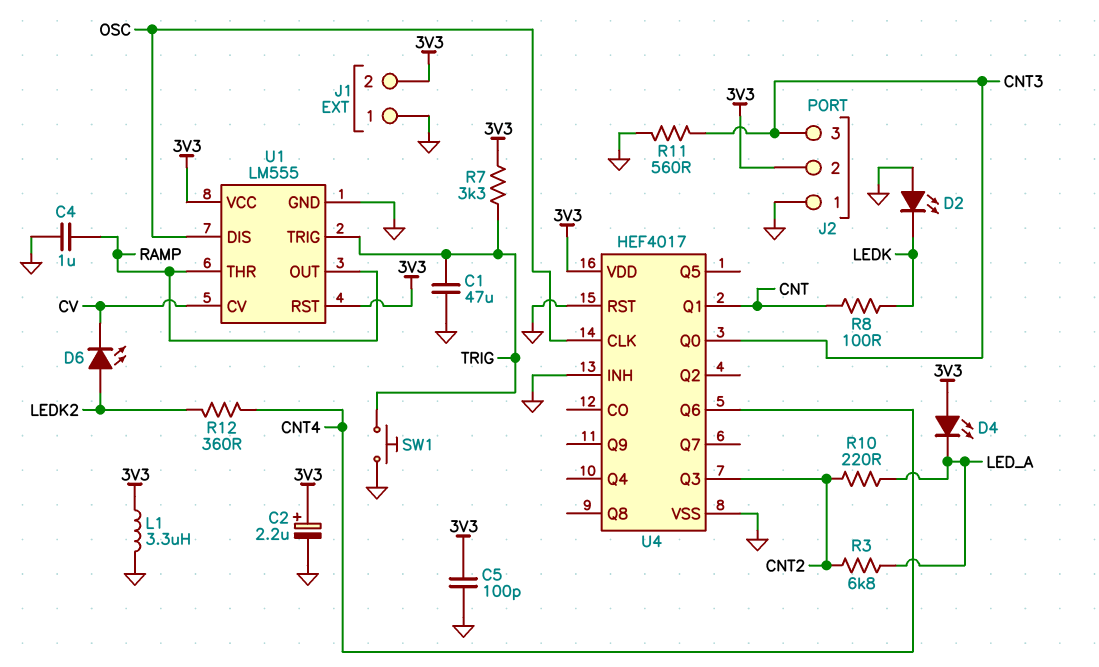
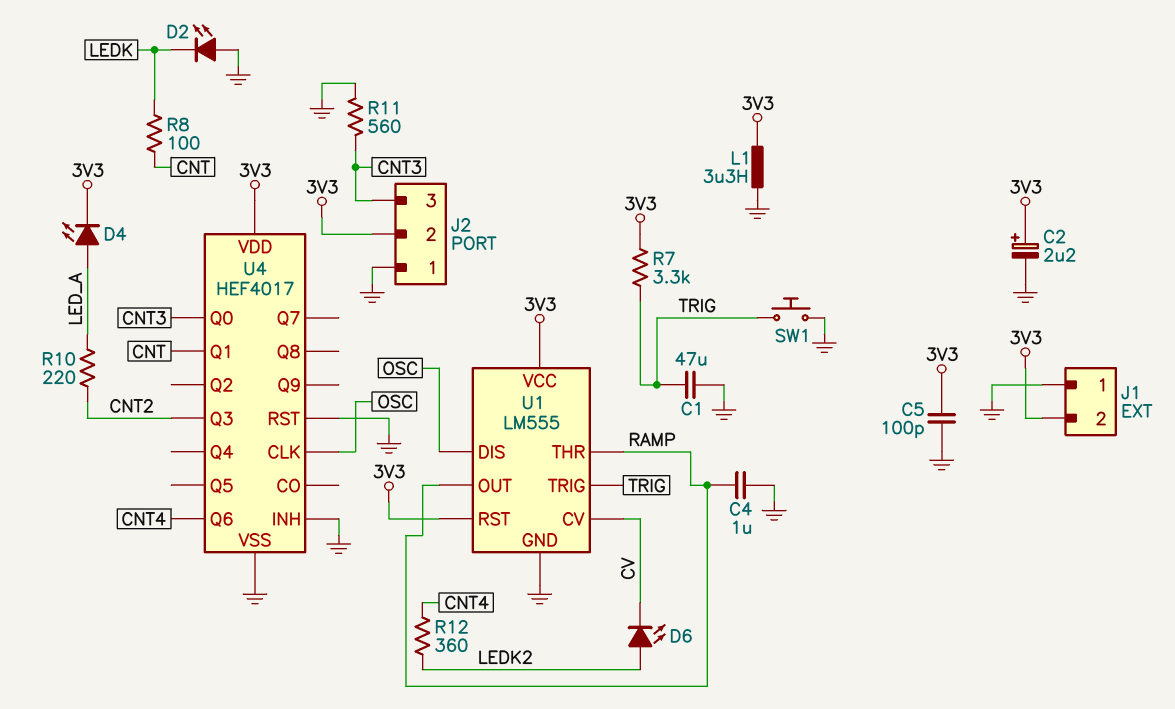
D4: LED (A 3V3, K LED_A) -> LED (A LED_A, K 3V3)
R3: 6.8k (CNT2, LED_A) -> none

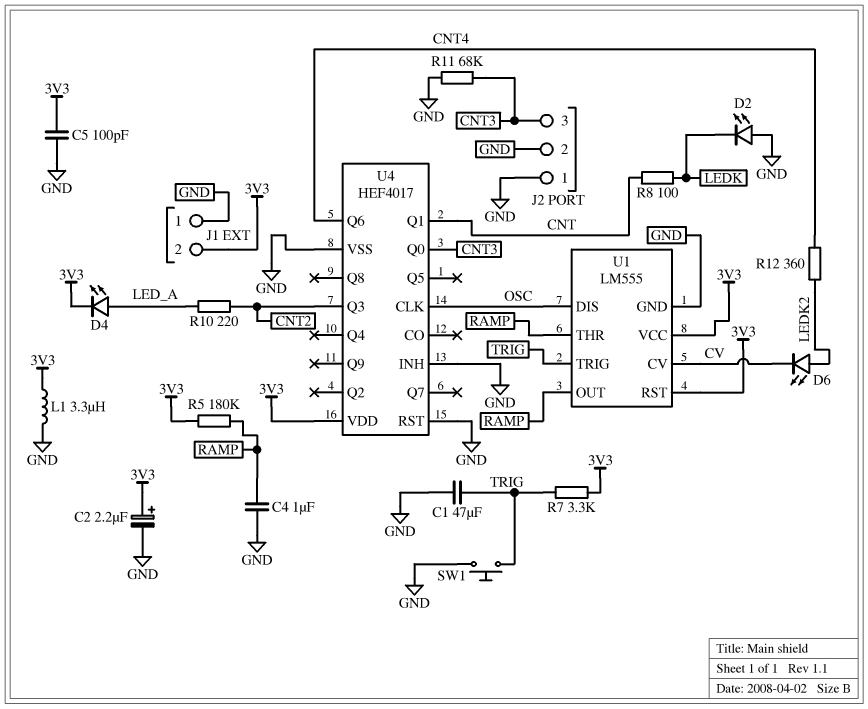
J2 pin 2: 3V3 -> GND
R5: none -> 180k (3V3, RAMP)
R11: 560 (CNT3, GND) -> 68k (CNT3, GND)

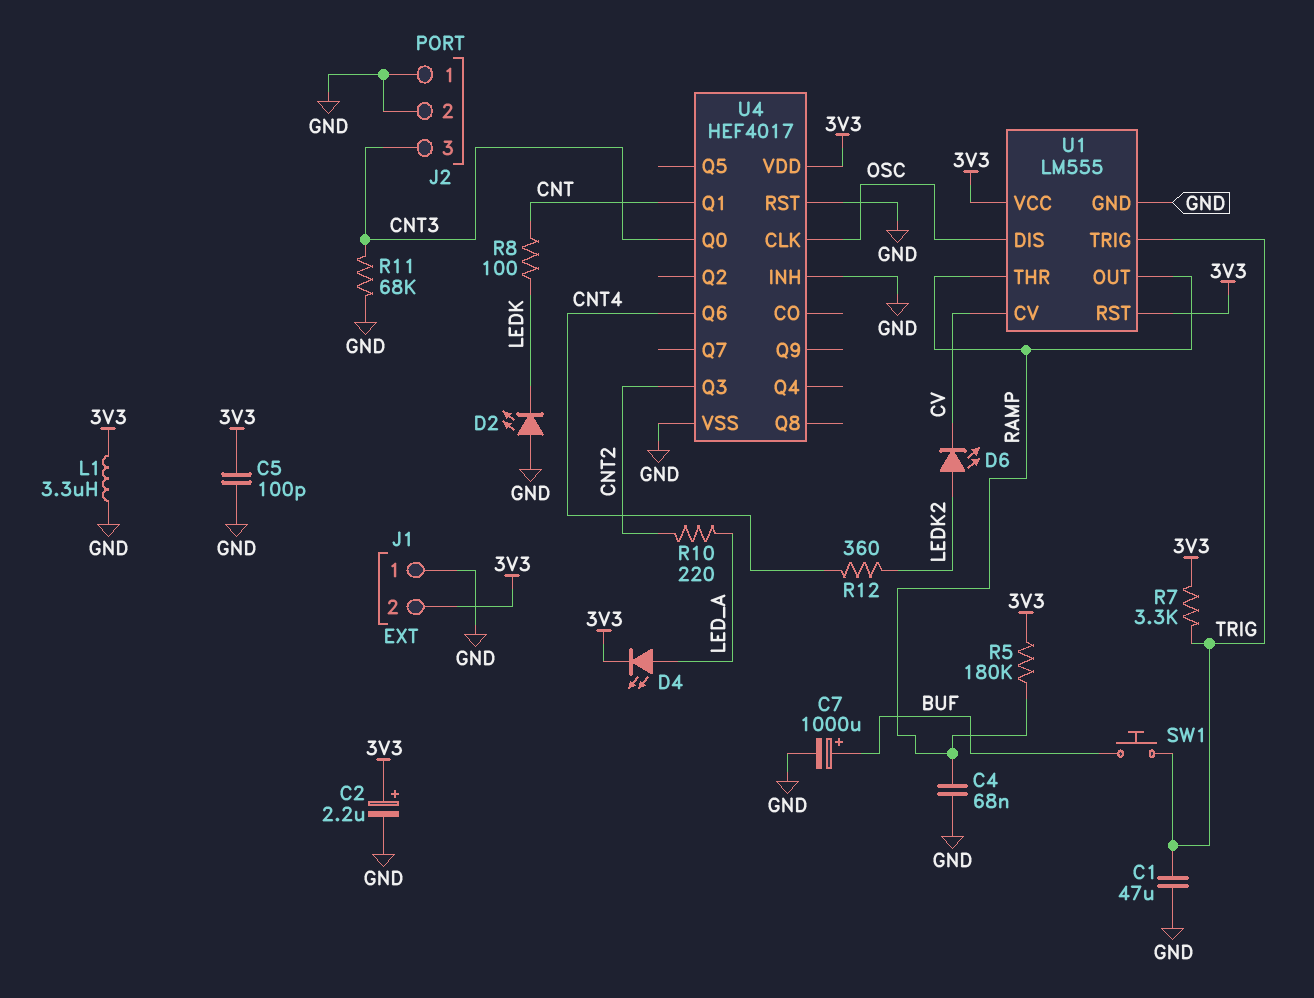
C4: 1uF (GND, RAMP) -> 68nF (GND, RAMP)
C7: none -> 1000uF (plus BUF, minus GND)
SW1: button (GND, TRIG) -> button (BUF, TRIG)

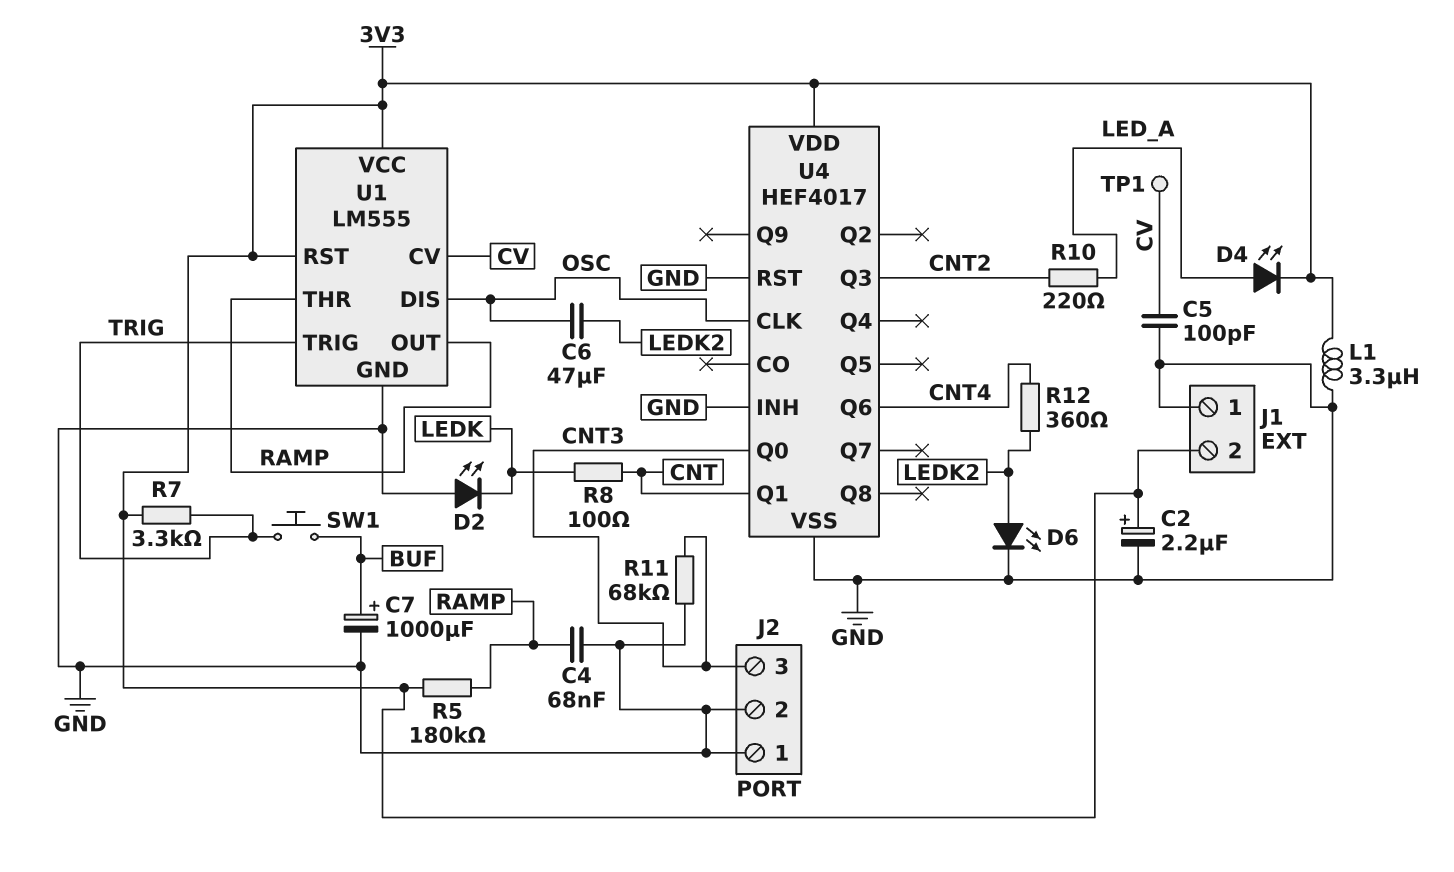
C1: 47uF (GND, TRIG) -> none
C5: 100pF (3V3, GND) -> 100pF (CV, GND)
C6: none -> 47uF (LEDK2, OSC)
D6: LED (A LEDK2, K CV) -> LED (A LEDK2, K GND)
TP1: none -> test point (CV)

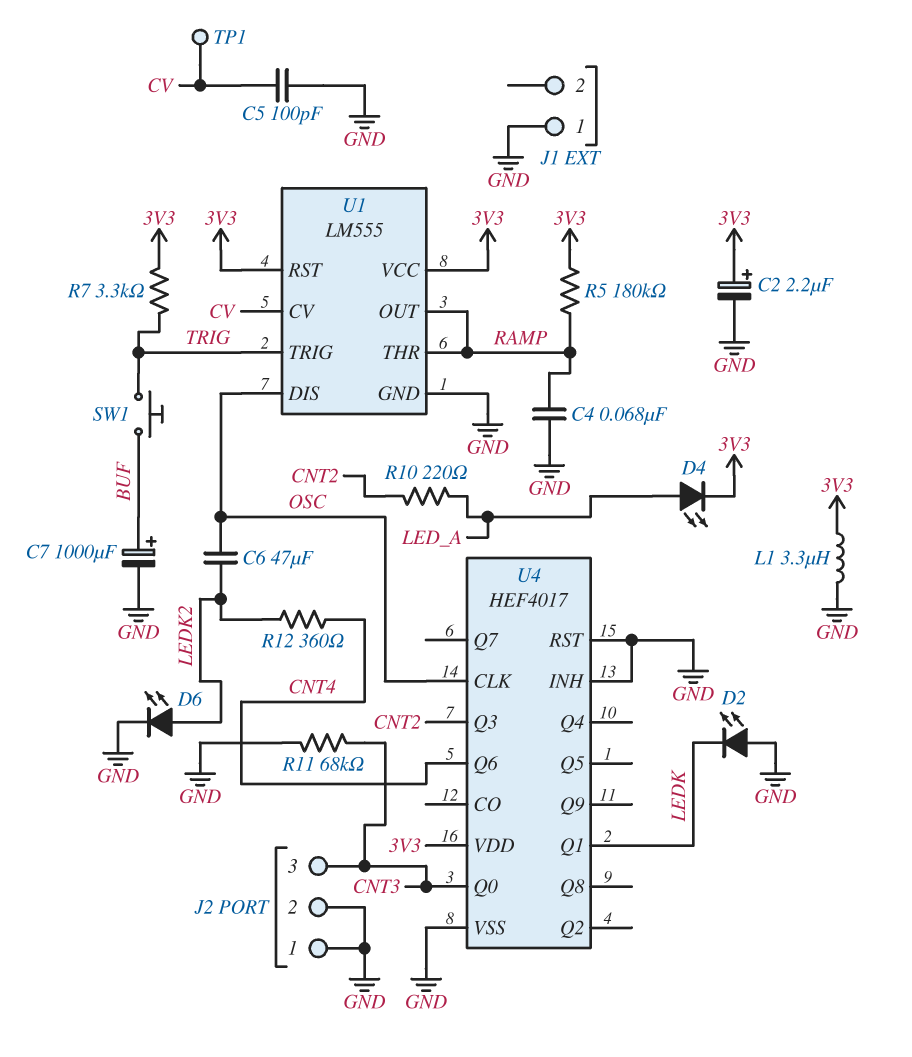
J1 pin 2: 3V3 -> none
R8: 100 (CNT, LEDK) -> none
U4 pin Q1: CNT -> LEDK

